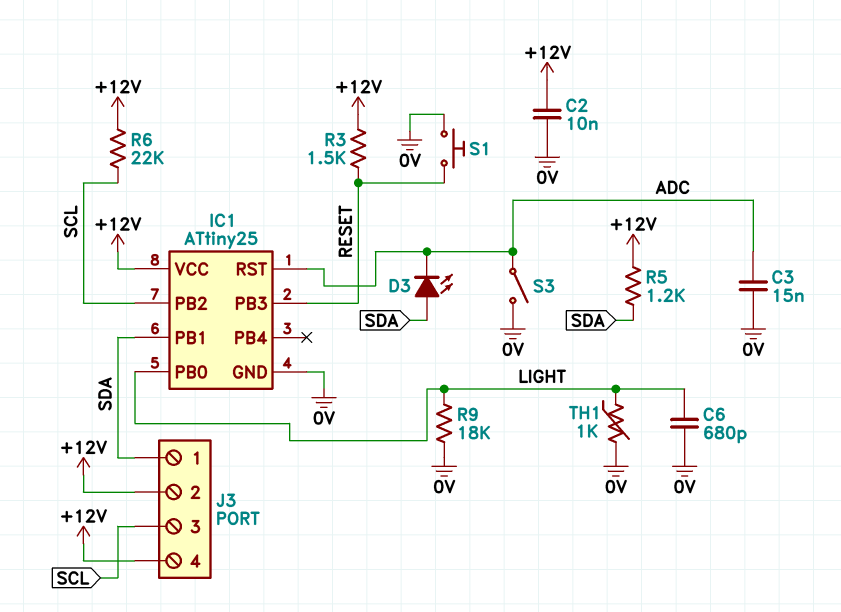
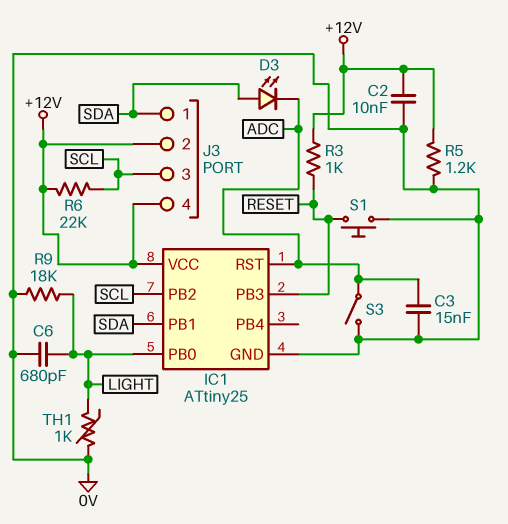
R3: 1.5k (+12V, RESET) -> 1k (+12V, RESET)
R5: 1.2k (+12V, SDA) -> 1.2k (+12V, 0V)

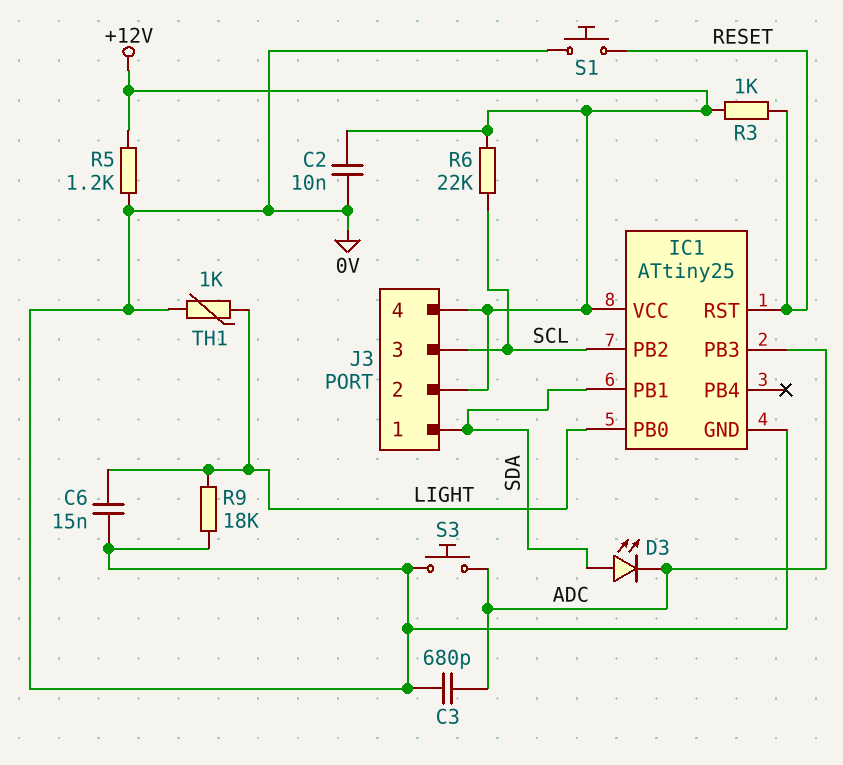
C3: 15nF (0V, ADC) -> 680pF (0V, ADC)
C6: 680pF (0V, LIGHT) -> 15nF (0V, LIGHT)
IC1 pin PB3: RESET -> ADC
IC1 pin RST: ADC -> RESET
S3: switch (0V, ADC) -> button (0V, ADC)

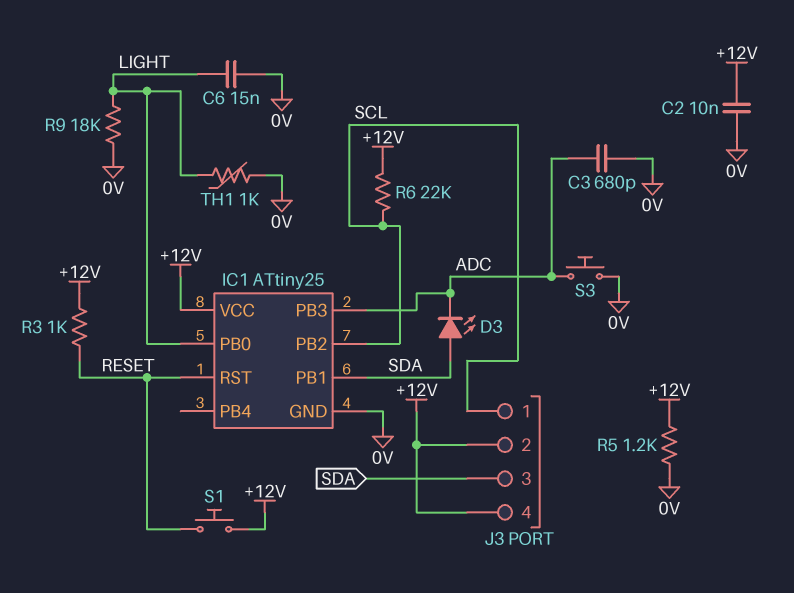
J3 pin 1: SDA -> SCL
J3 pin 3: SCL -> SDA
S1: button (0V, RESET) -> button (+12V, RESET)

